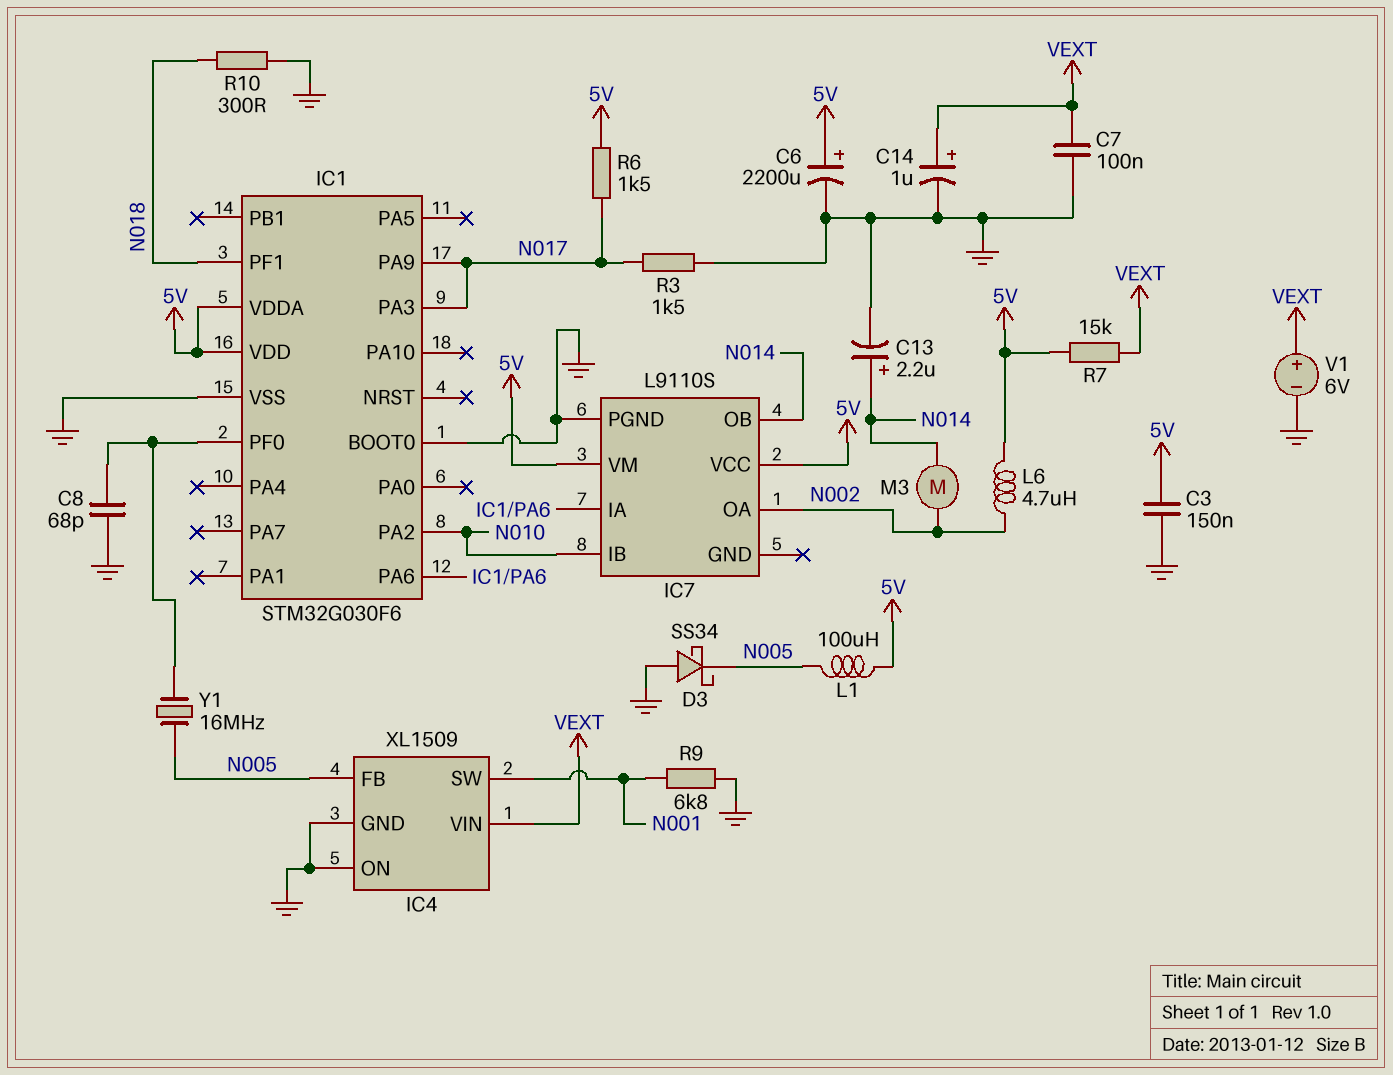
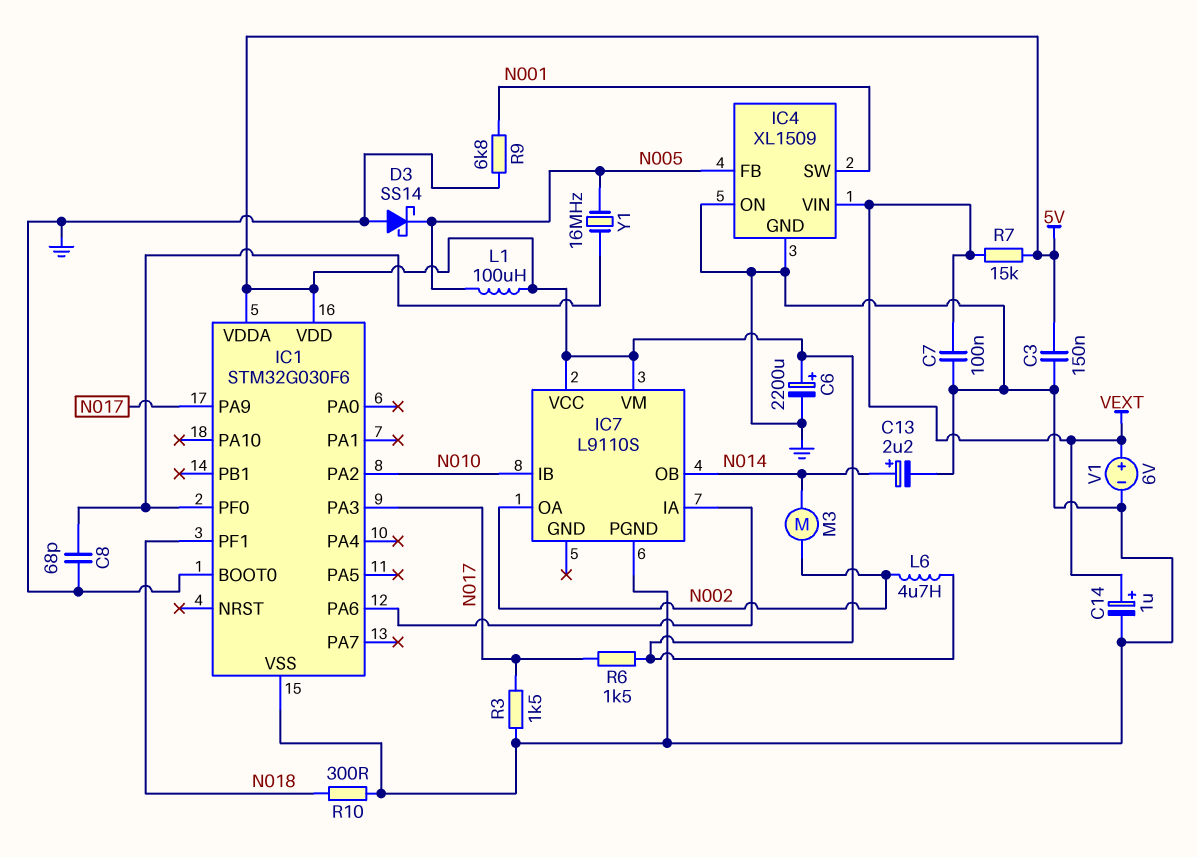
D3: schottky SS34 (A GND, K N005) -> schottky SS14 (A GND, K N005)

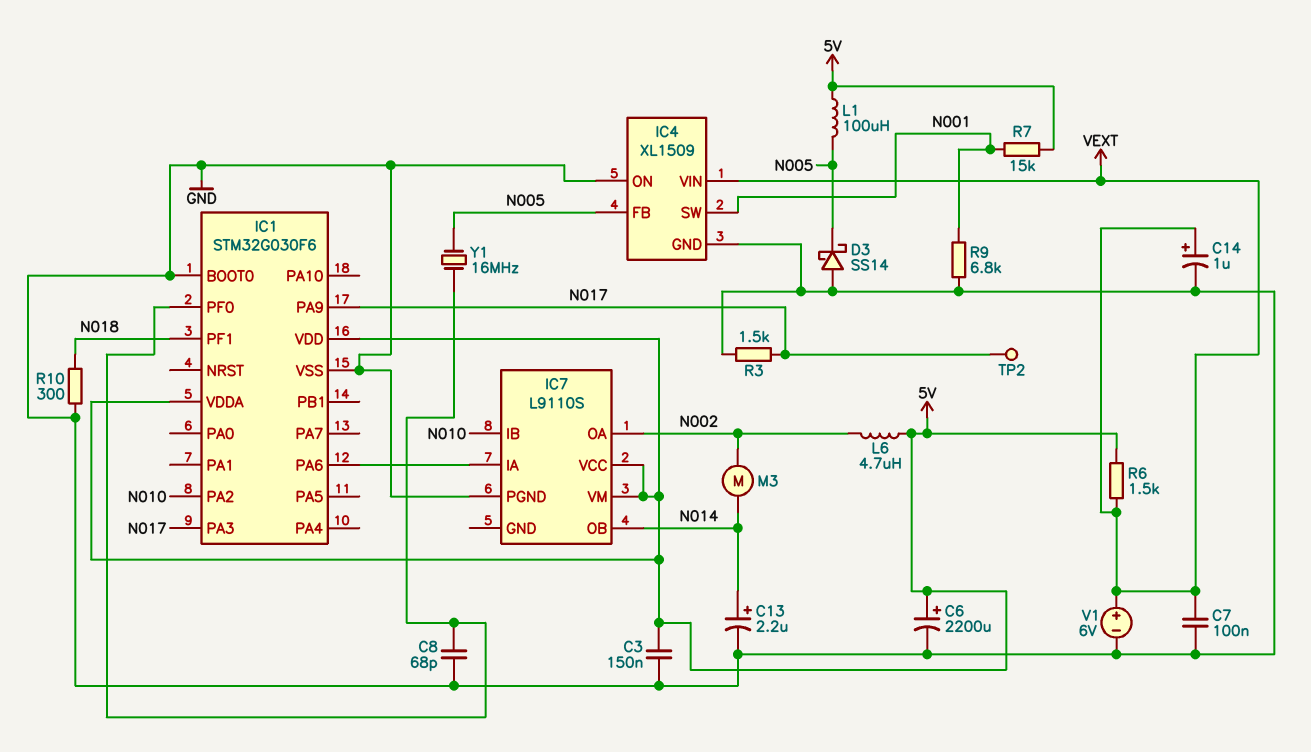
R6: 1.5k (5V, N017) -> 1.5k (5V, VEXT)
R7: 15k (5V, VEXT) -> 15k (5V, N001)
TP2: none -> test point (N017)

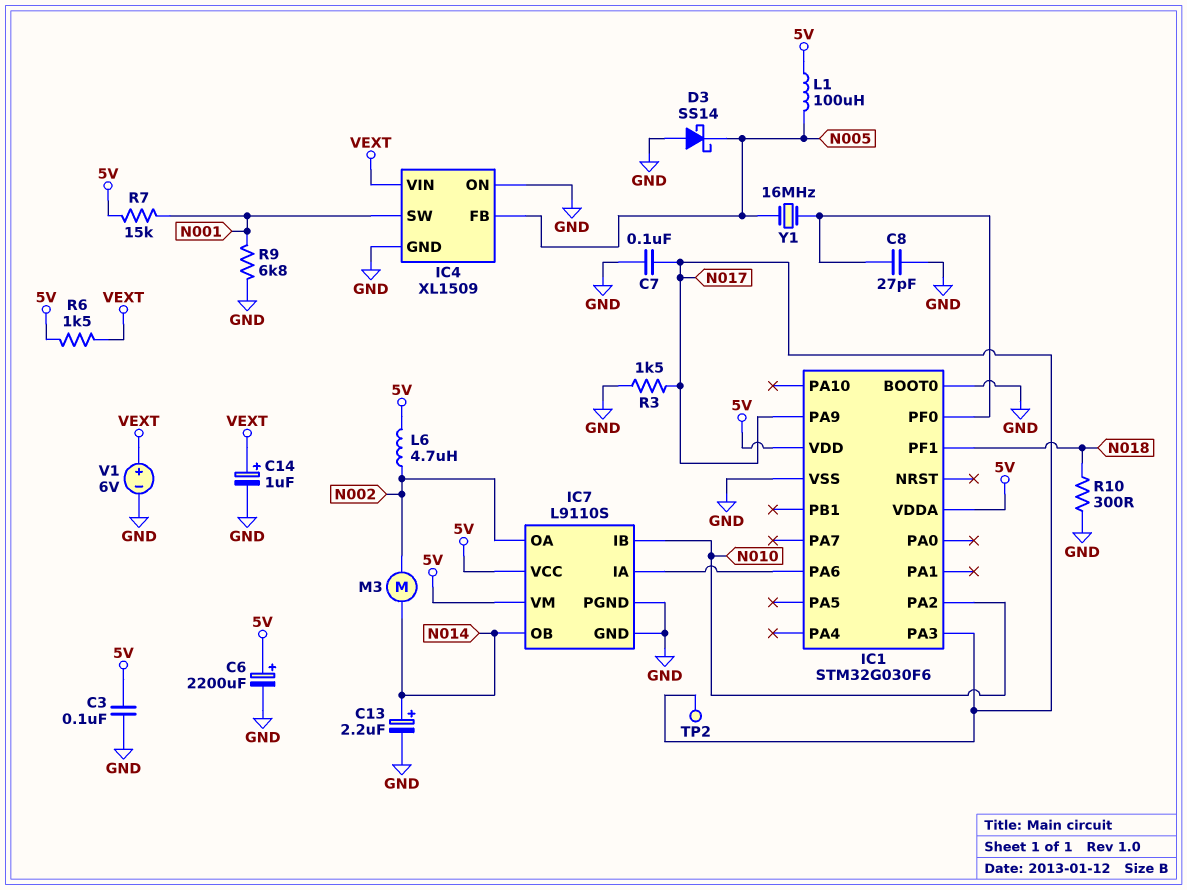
C3: 150nF (5V, GND) -> 100nF (5V, GND)
C7: 100nF (GND, VEXT) -> 100nF (GND, N017)
C8: 68pF (GND, IC1/PF0) -> 27pF (GND, IC1/PF0)
IC7 pin GND: none -> GND

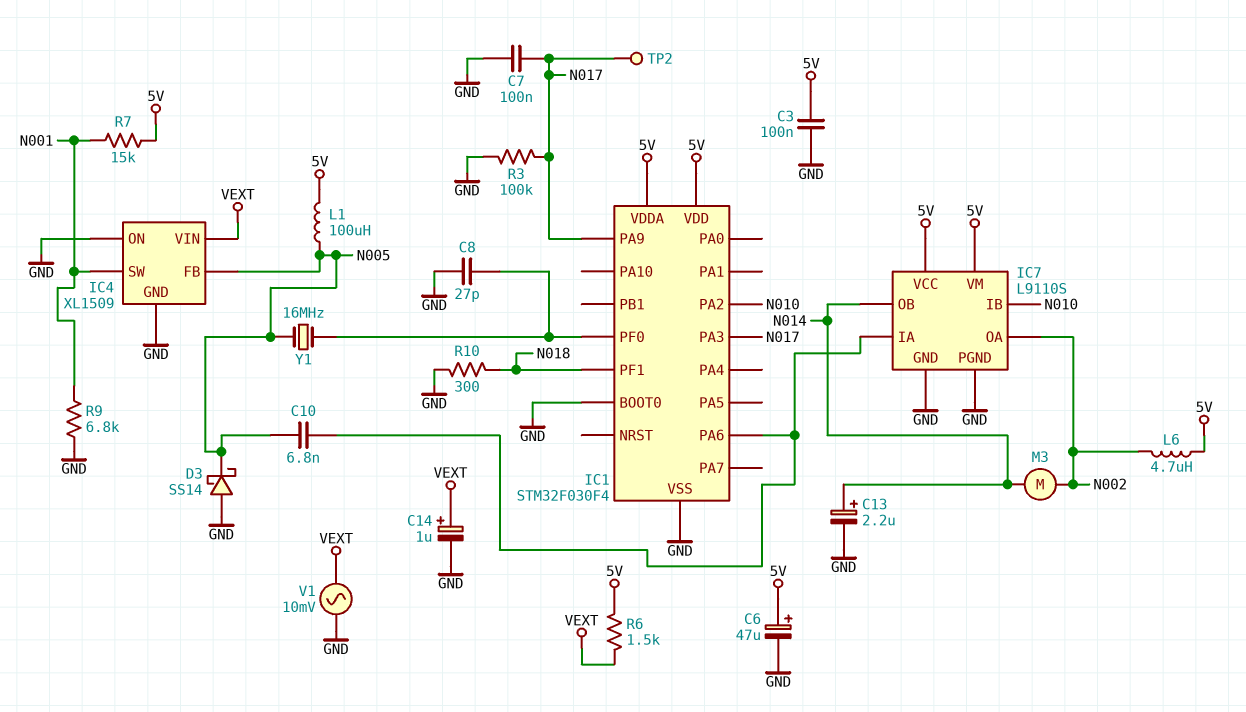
C6: 2200uF (plus 5V, minus GND) -> 47uF (plus 5V, minus GND)
C10: none -> 6.8nF (IC1/PA6, N005)
IC1: STM32G030F6 -> STM32F030F4
R3: 1.5k (GND, N017) -> 100k (GND, N017)
V1: 6V (plus VEXT, minus GND) -> AC 10mV (GND, VEXT)

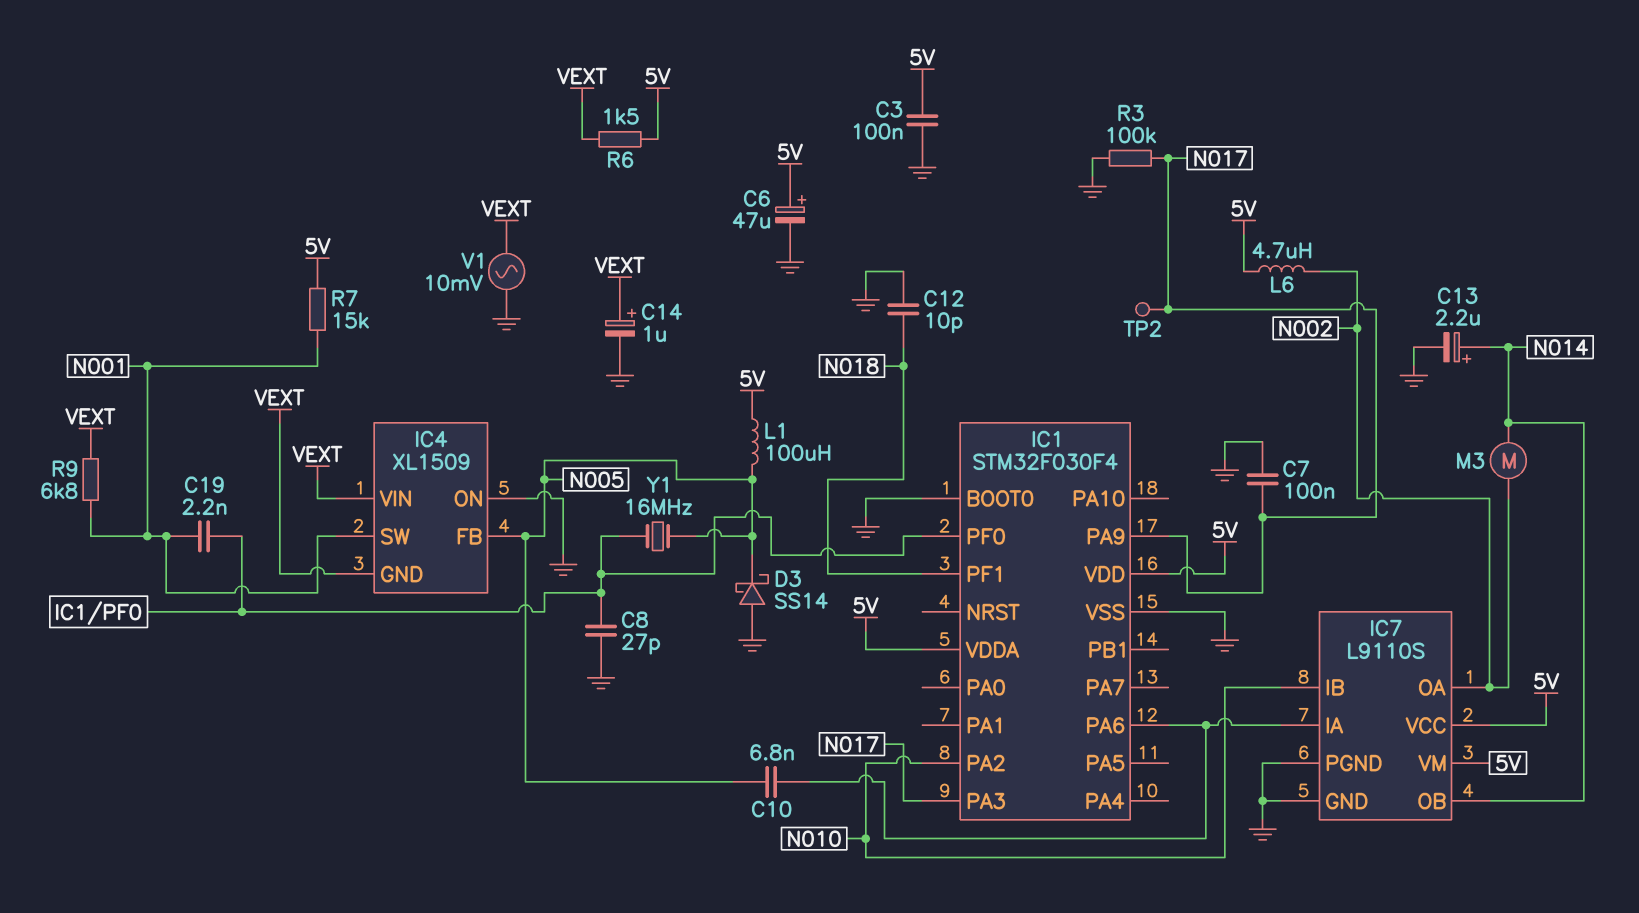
C12: none -> 10pF (GND, N018)
C19: none -> 2.2nF (IC1/PF0, N001)
IC4 pin GND: GND -> VEXT
R9: 6.8k (GND, N001) -> 6.8k (N001, VEXT)
R10: 300 (GND, N018) -> none

